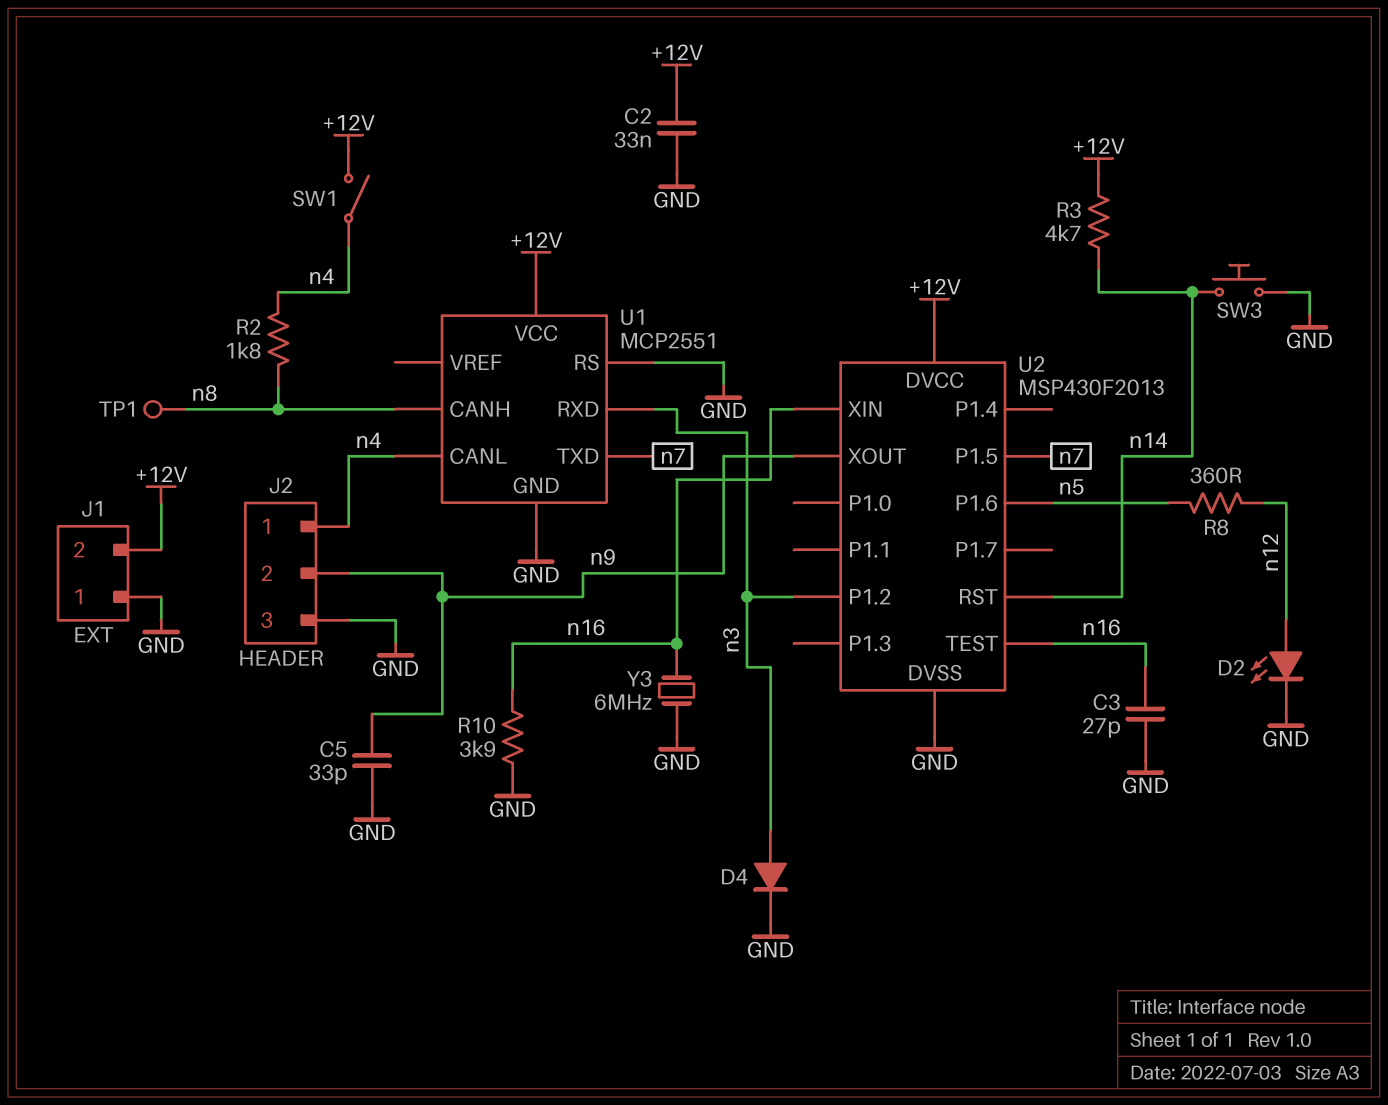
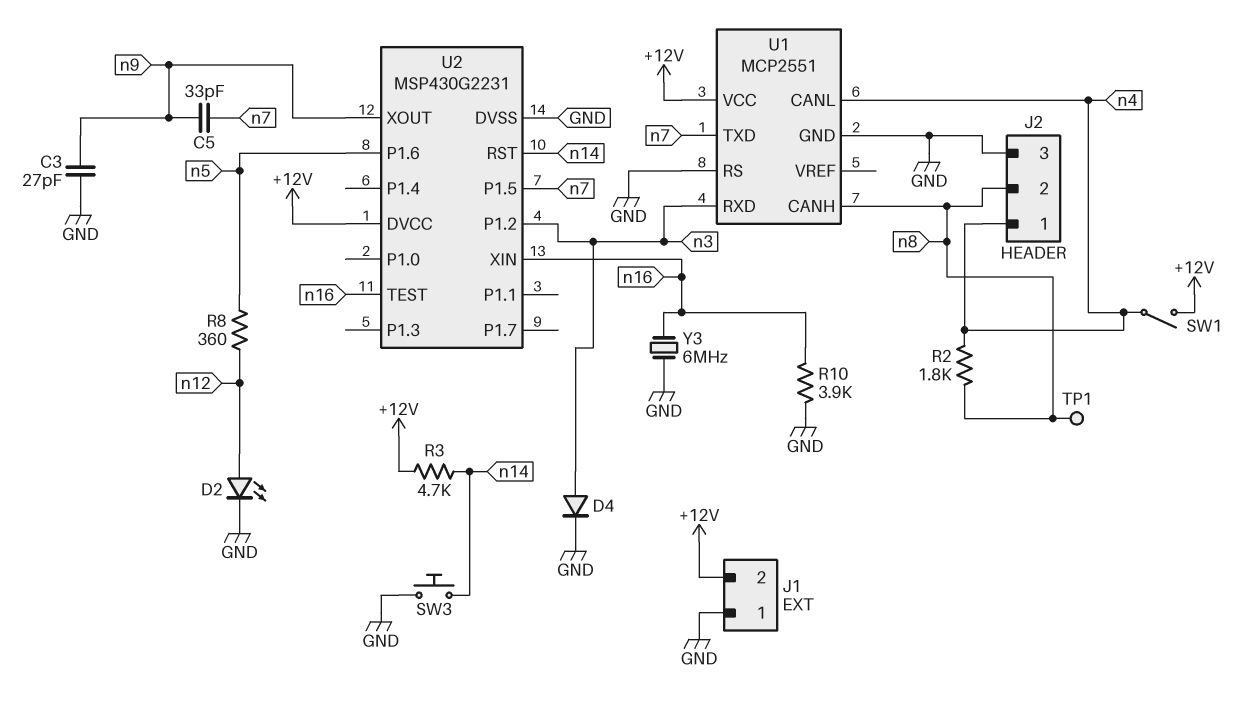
C2: 33nF (+12V, GND) -> none
C3: 27pF (GND, n16) -> 27pF (GND, n9)
C5: 33pF (GND, n9) -> 33pF (n7, n9)
J2 pin 2: n9 -> n8
U2: MSP430F2013 -> MSP430G2231

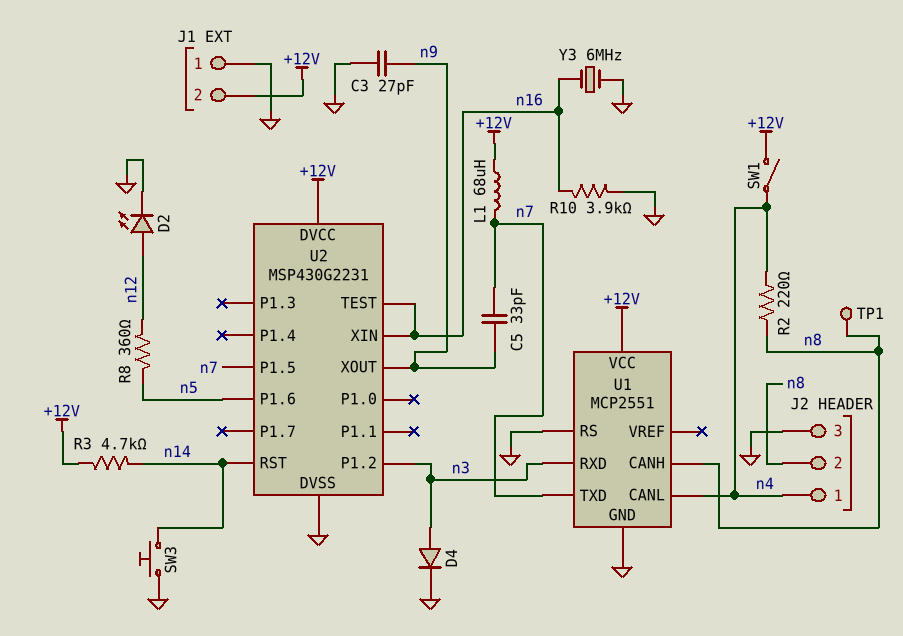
L1: none -> 68uH (+12V, n7)
R2: 1.8k (n4, n8) -> 220 (n4, n8)

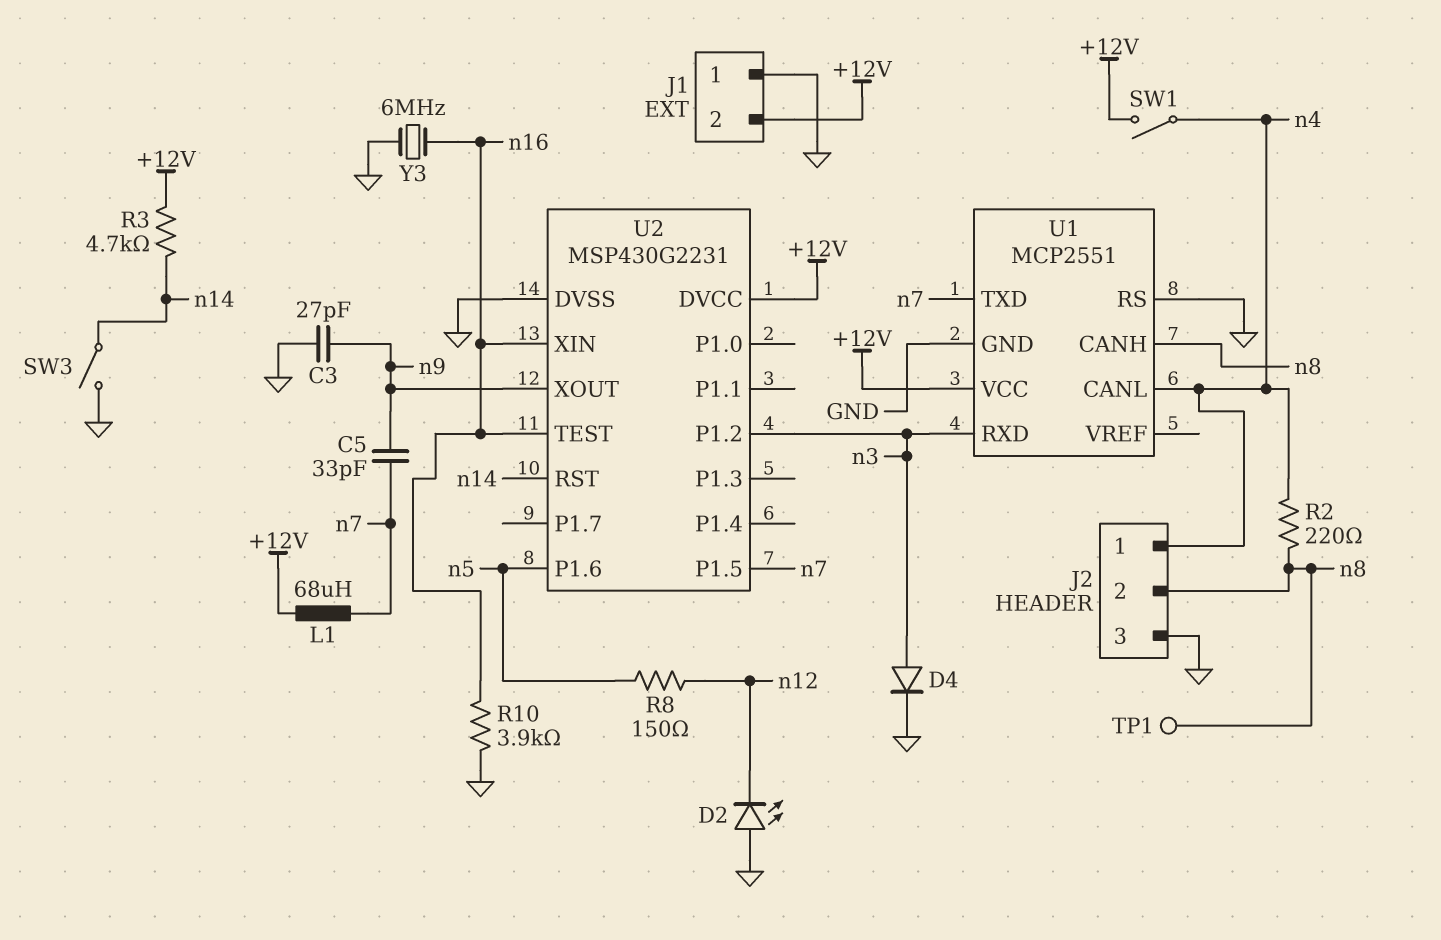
D2: LED (A n12, K GND) -> LED (A GND, K n12)
R8: 360 (n5, n12) -> 150 (n5, n12)
SW3: button (GND, n14) -> switch (GND, n14)

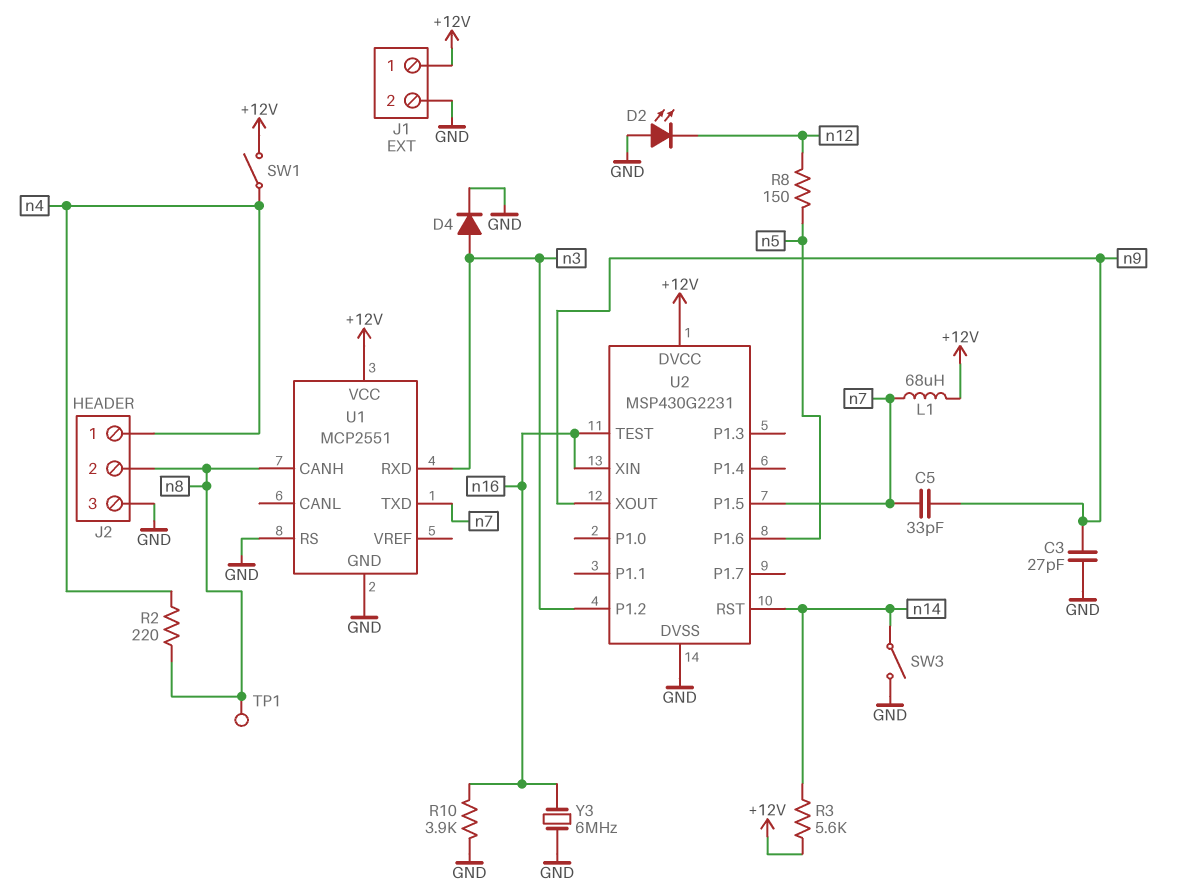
J1 pin 1: GND -> +12V
J1 pin 2: +12V -> GND
R3: 4.7k (+12V, n14) -> 5.6k (+12V, n14)
U1 pin CANL: n4 -> none

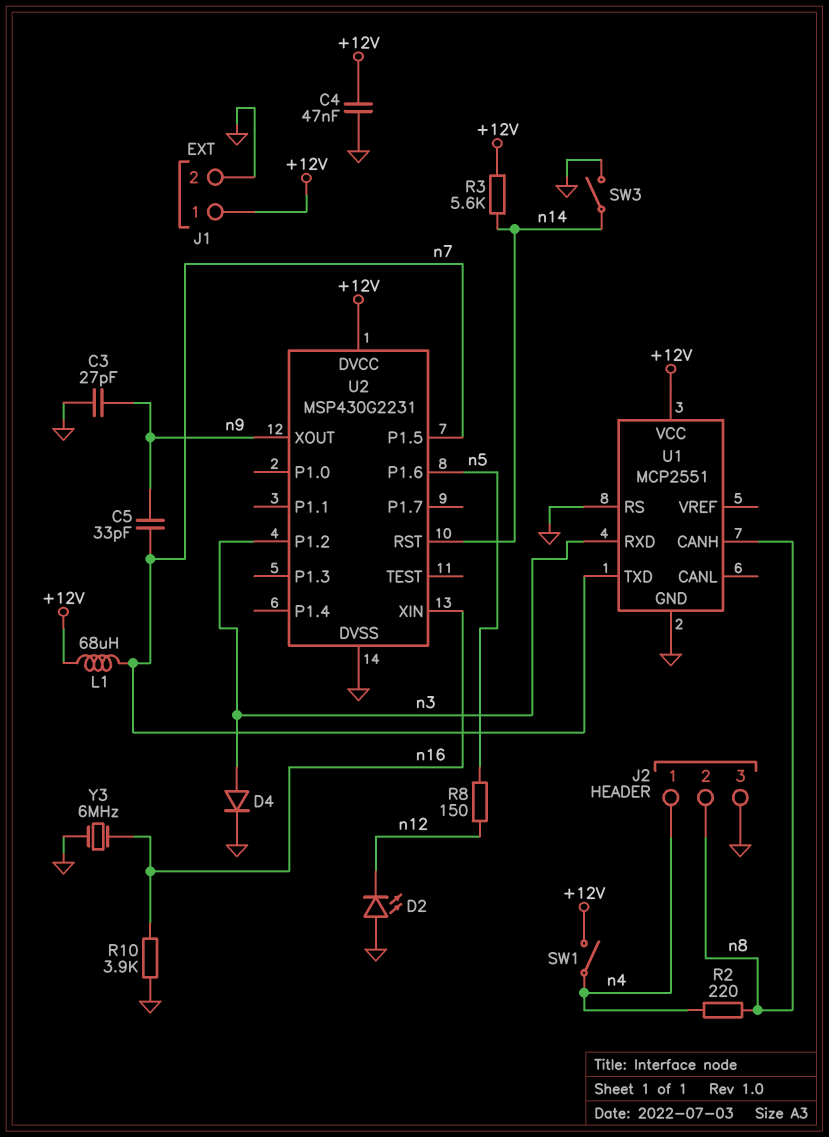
C4: none -> 47nF (+12V, GND)
TP1: test point (n8) -> none
U2 pin TEST: n16 -> none

